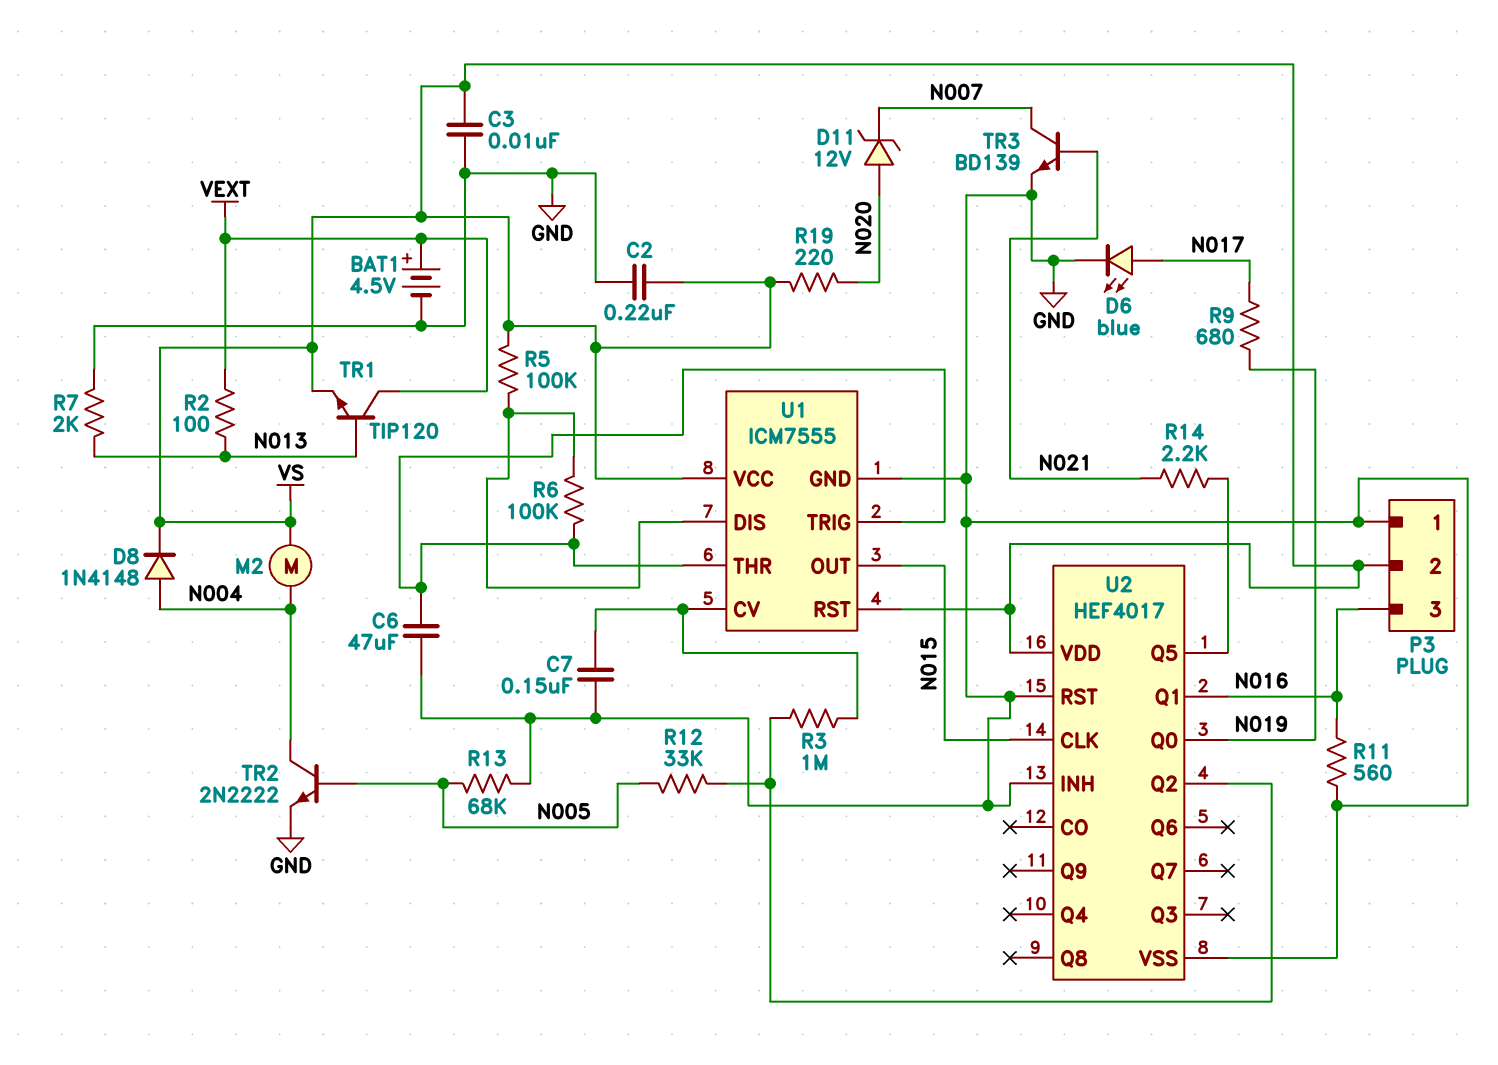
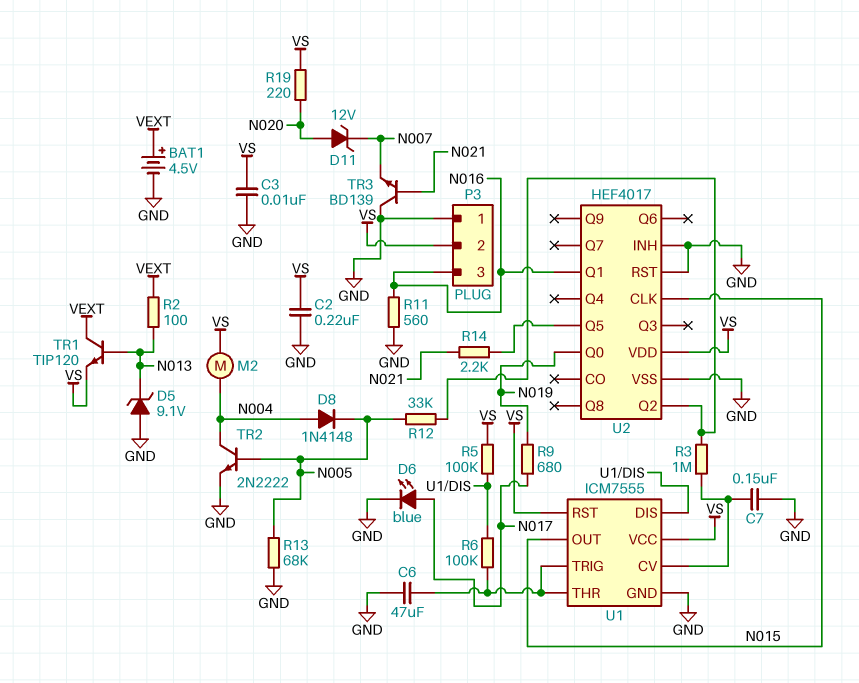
D5: none -> zener 9.1V (A GND, K N013)
D8: diode 1N4148 (A N004, K VS) -> diode 1N4148 (A N004, K N005)
R7: 2k (GND, N013) -> none
TR3: NPN BD139 (B N021, C N007, E GND) -> NPN BD139 (B N021, C GND, E N007)

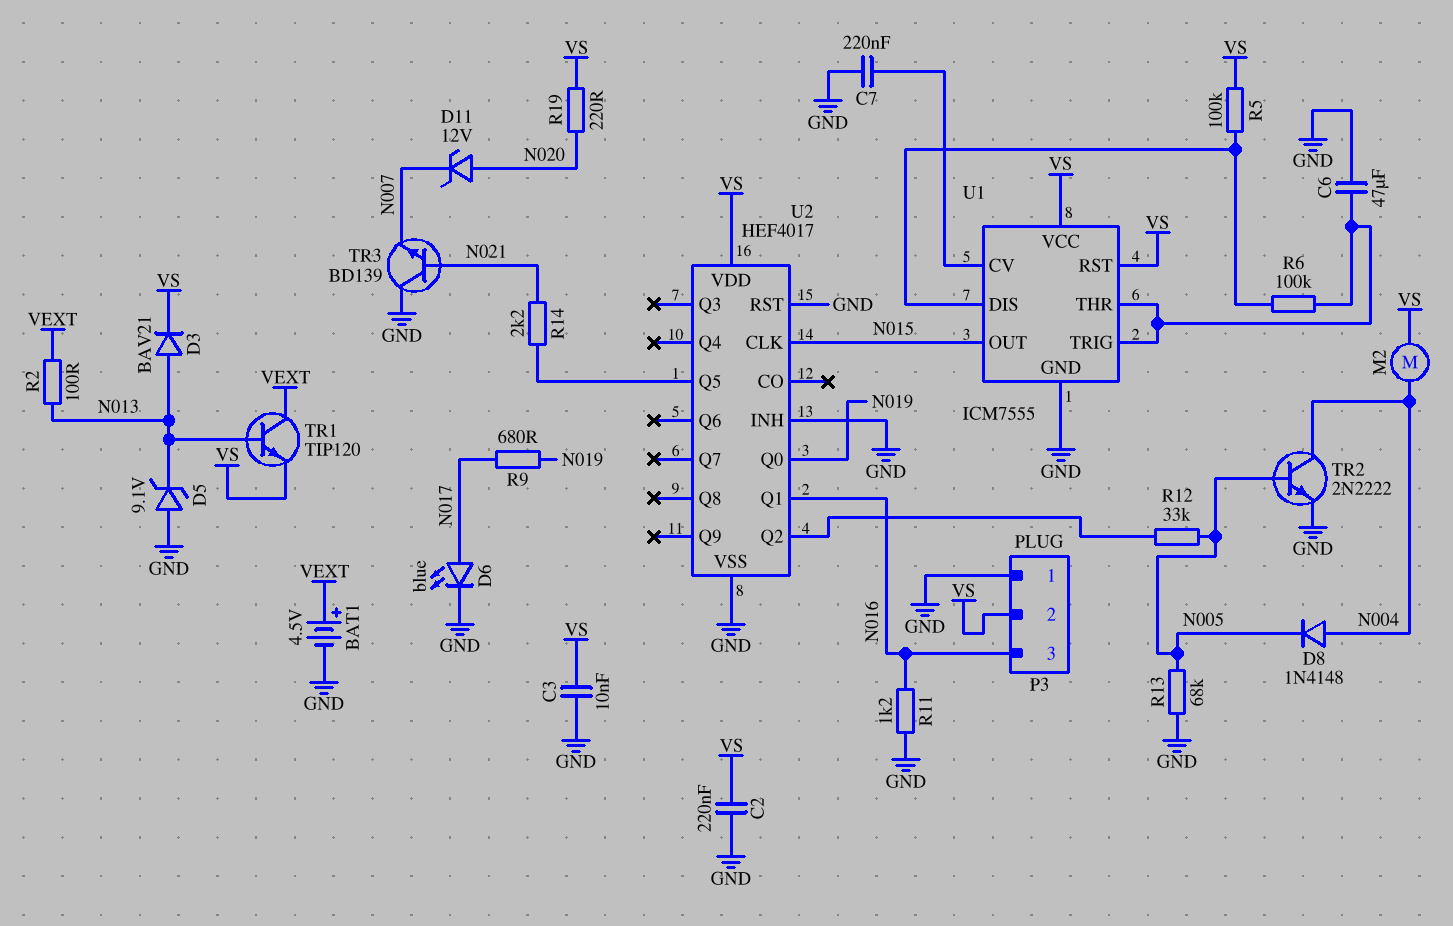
C7: 150nF (GND, U1/CV) -> 220nF (GND, U1/CV)
D3: none -> diode BAV21 (A N013, K VS)
R3: 1M (U1/CV, U2/Q2) -> none
R11: 560 (GND, N016) -> 1.2k (GND, N016)

